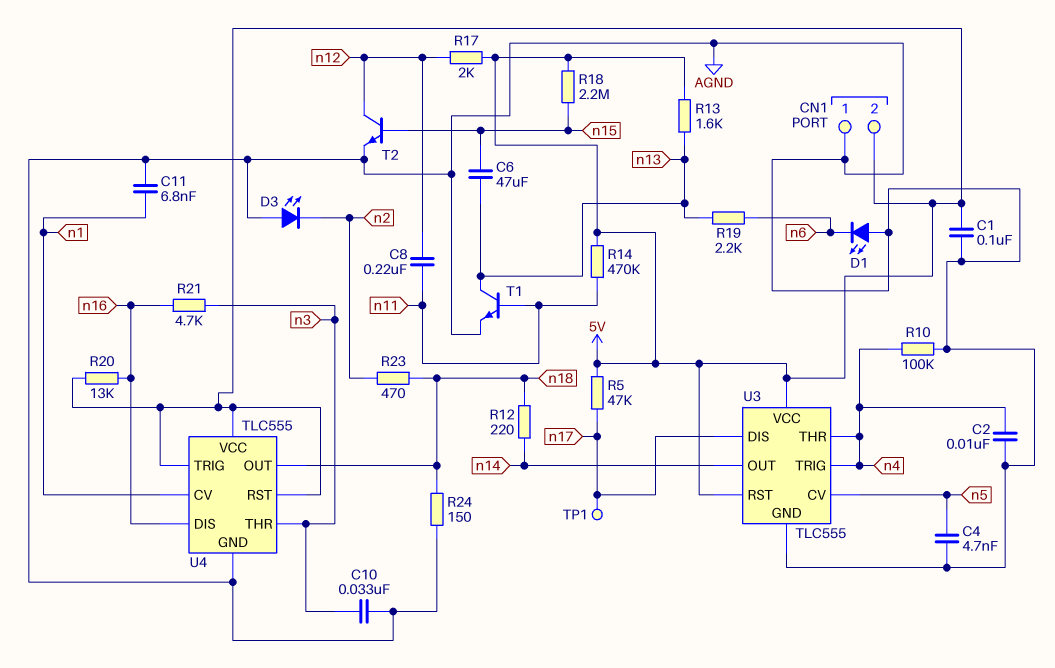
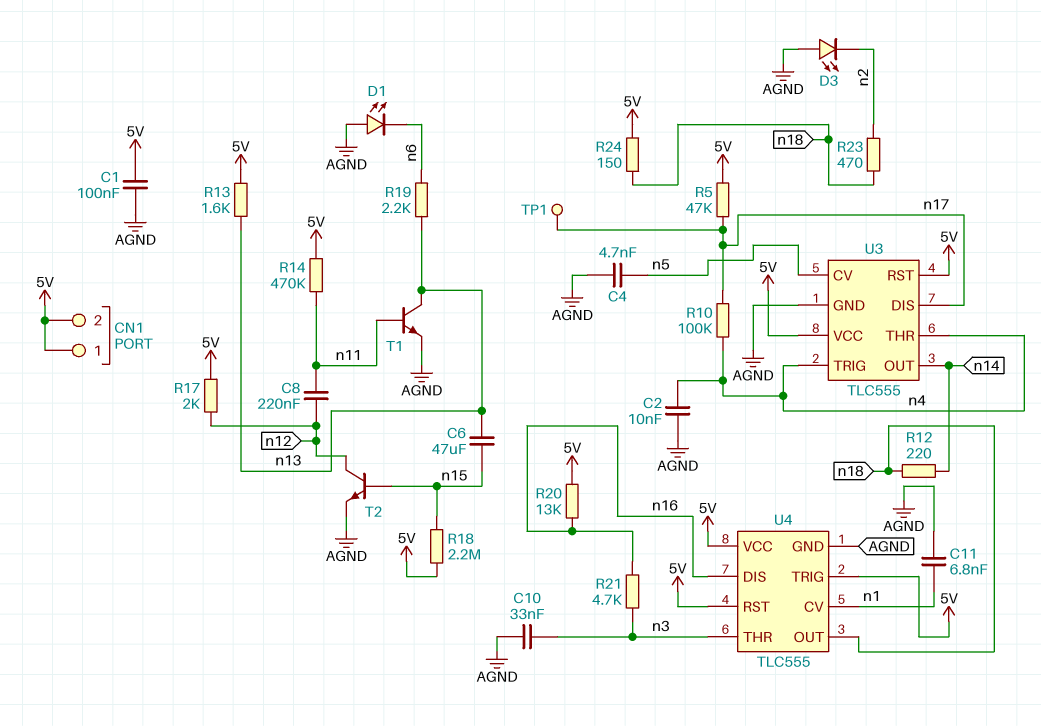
CN1 pin 1: AGND -> 5V
R10: 100k (AGND, n4) -> 100k (n4, n17)
R24: 150 (AGND, n18) -> 150 (5V, n18)

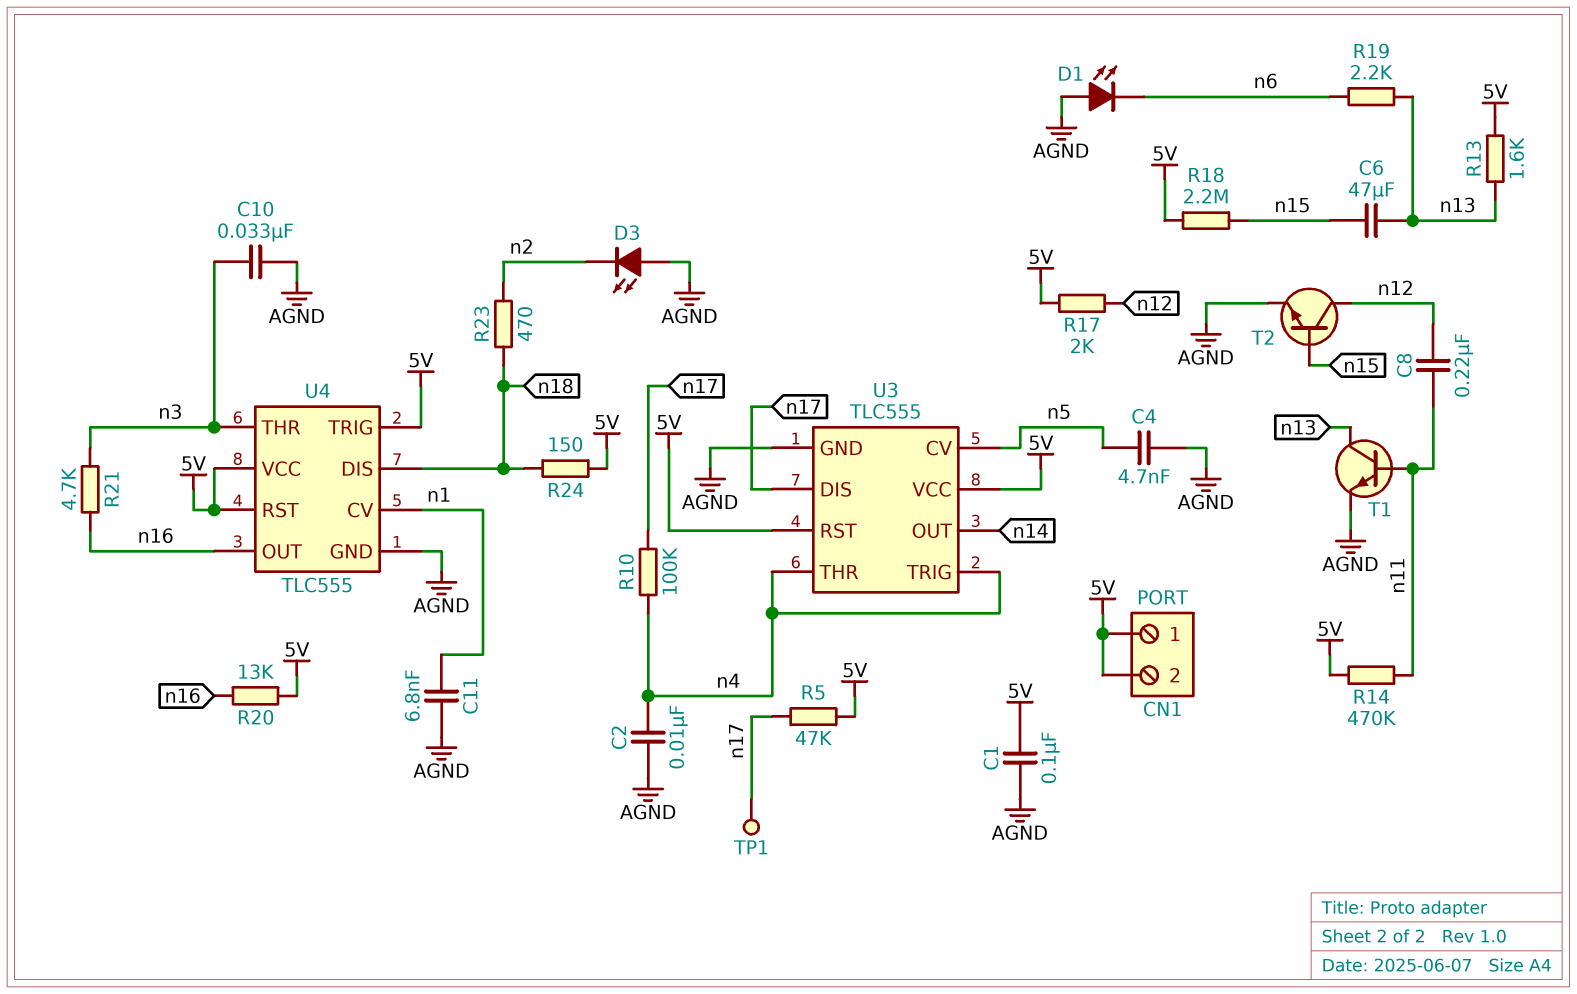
R12: 220 (n14, n18) -> none
U4 pin DIS: n16 -> n18
U4 pin OUT: n18 -> n16

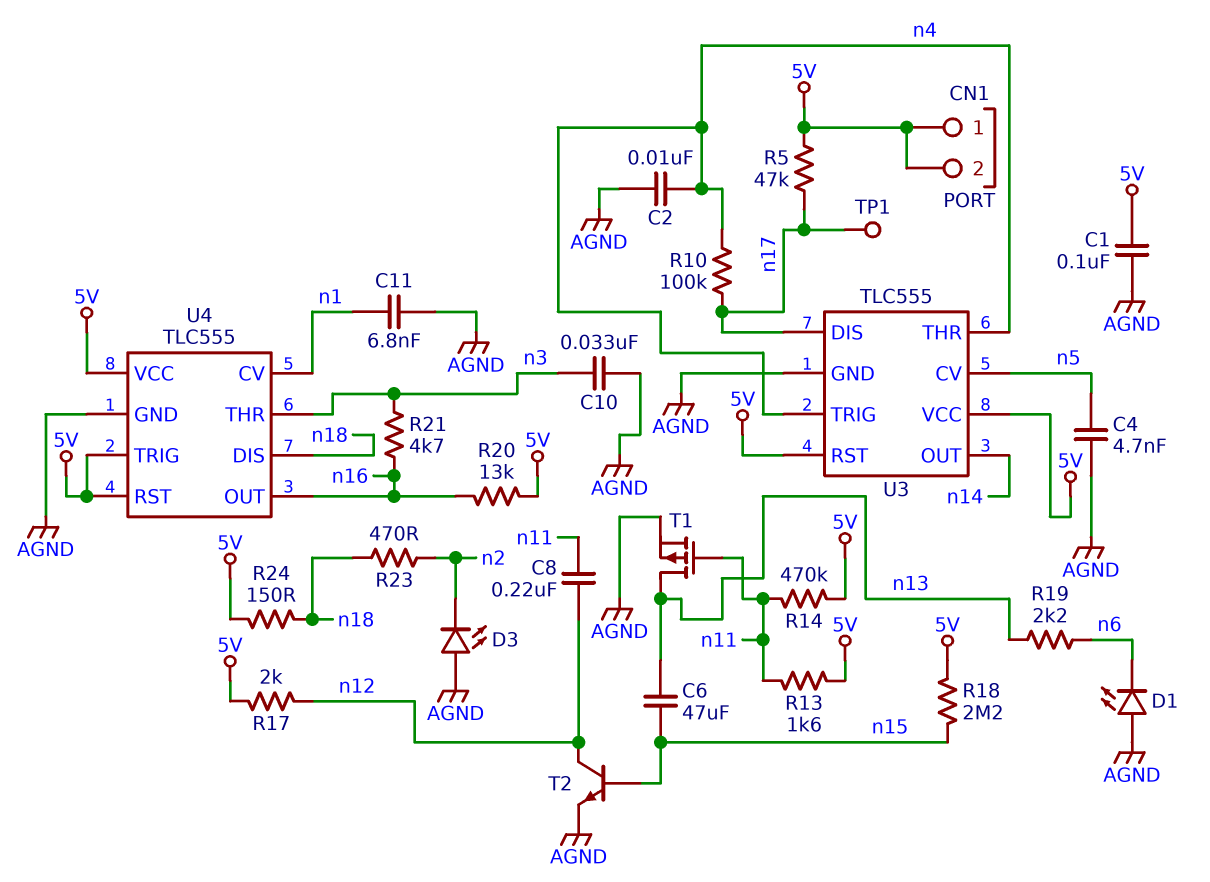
R13: 1.6k (5V, n13) -> 1.6k (5V, n11)
T1: NPN (B n11, C n13, E AGND) -> PMOS (G n11, D n13, S AGND)

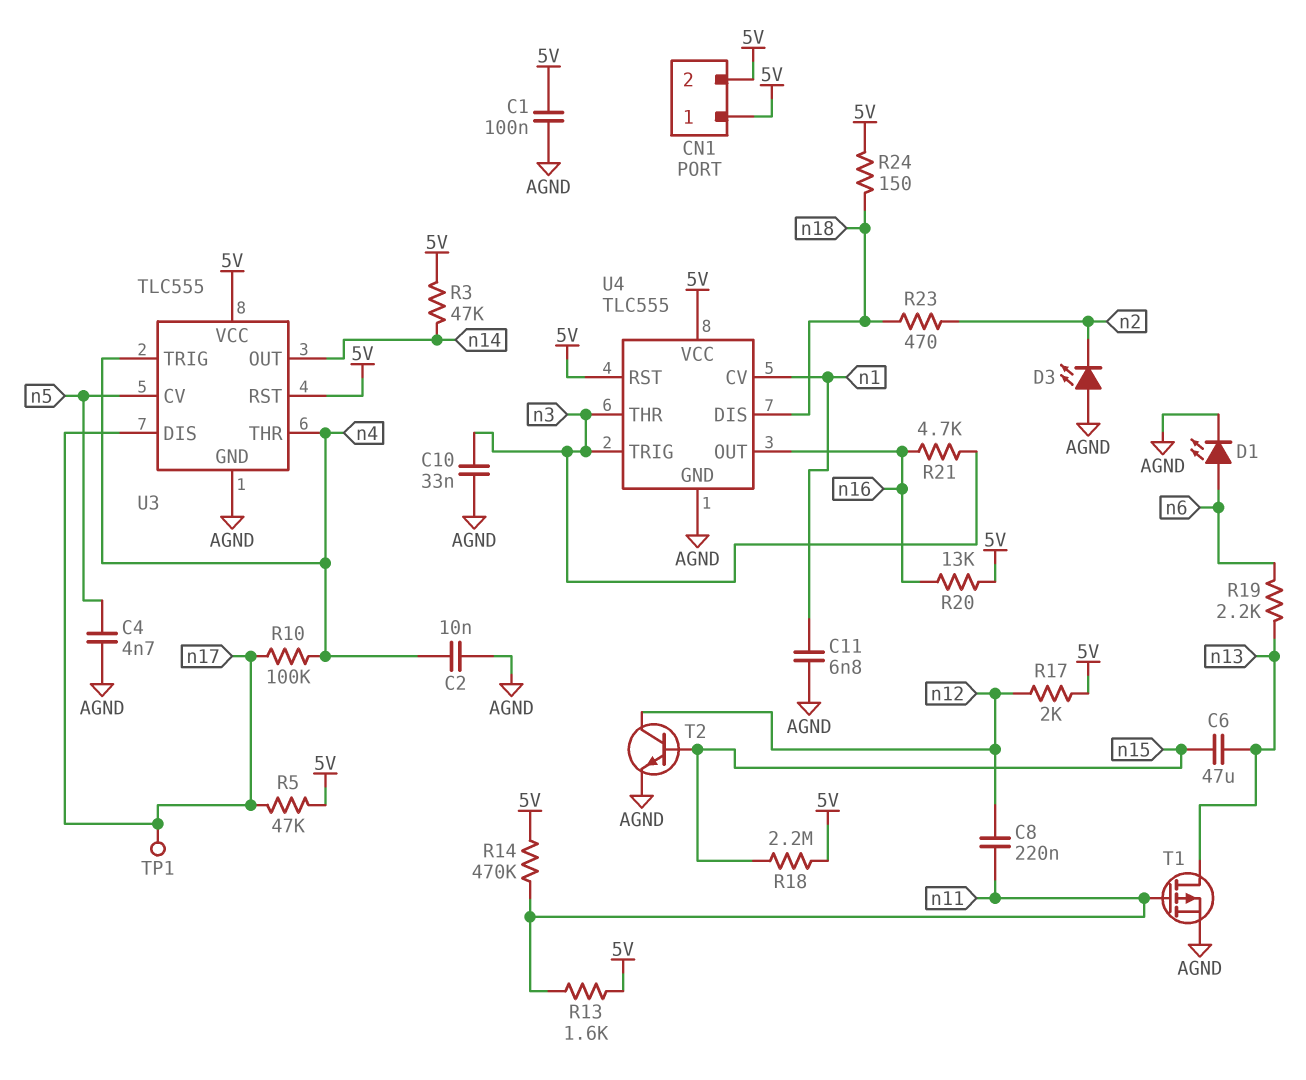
D1: LED (A AGND, K n6) -> LED (A n6, K AGND)
R3: none -> 47k (5V, n14)
U4 pin TRIG: 5V -> n3

